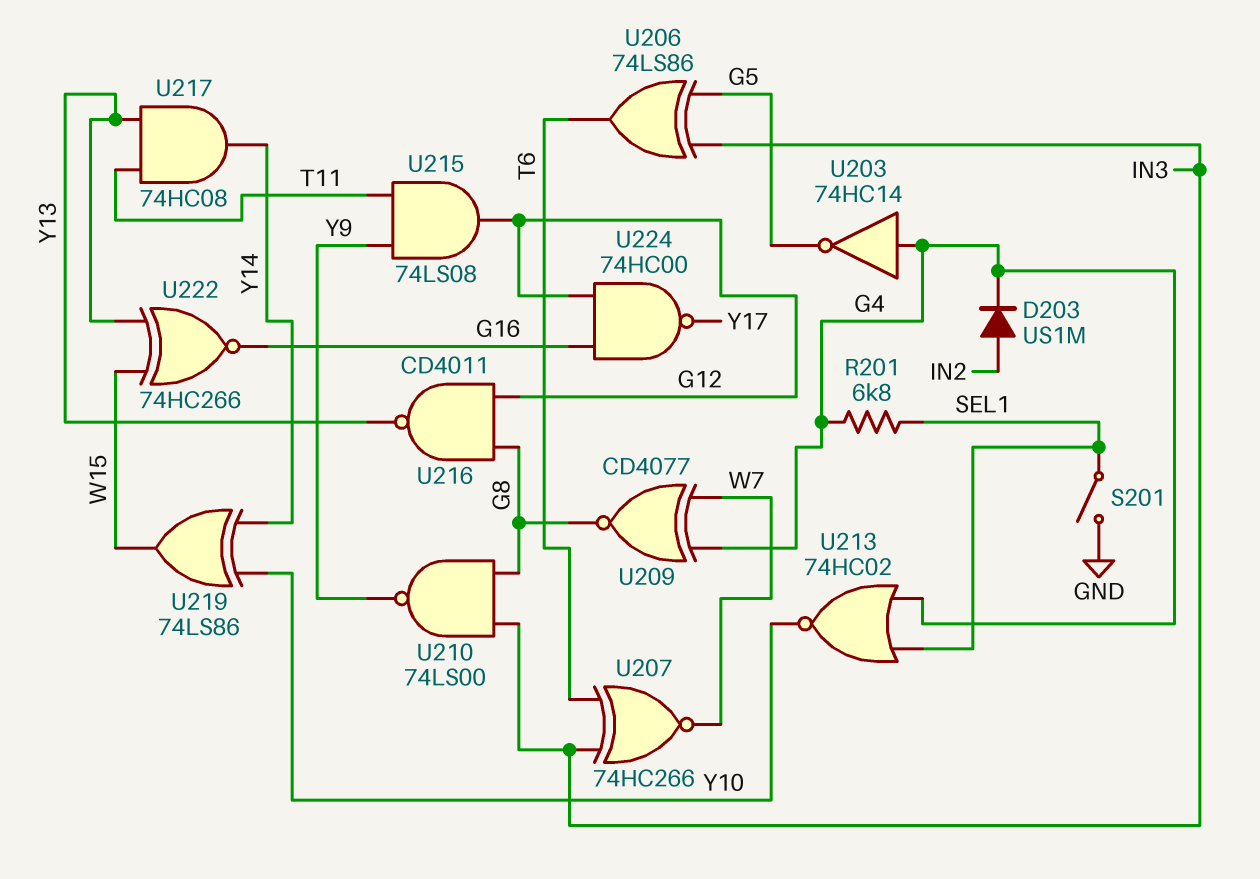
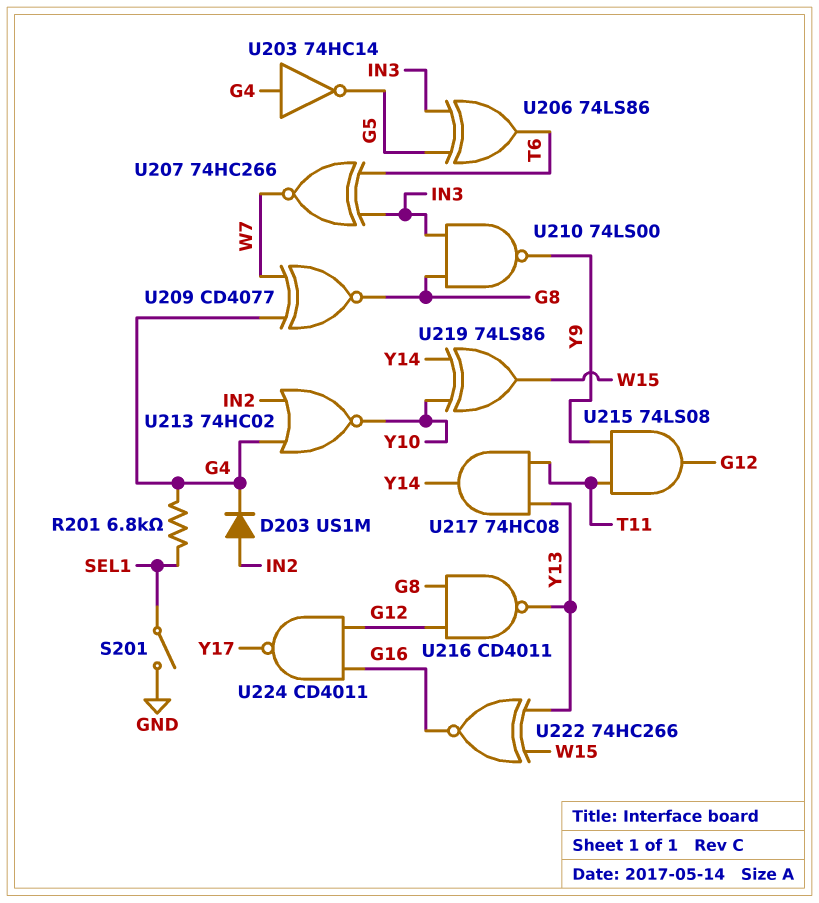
U213: NOR 74HC02 (in G4, in SEL1, out Y10) -> NOR 74HC02 (in G4, in IN2, out Y10)
U224: NAND 74HC00 (in G12, in G16, out Y17) -> NAND CD4011 (in G12, in G16, out Y17)

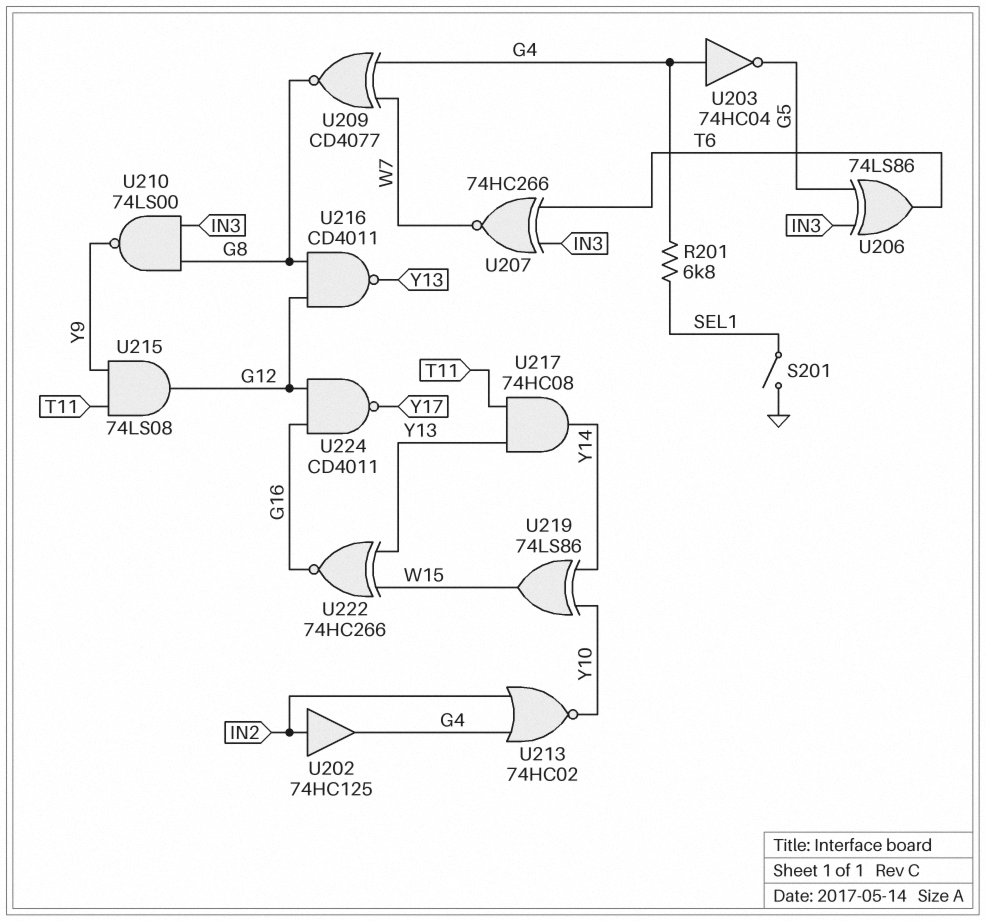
D203: diode US1M (A IN2, K G4) -> none
U202: none -> buffer 74HC125 (in IN2, out G4)
U203: NOT 74HC14 (in G4, out G5) -> NOT 74HC04 (in G4, out G5)

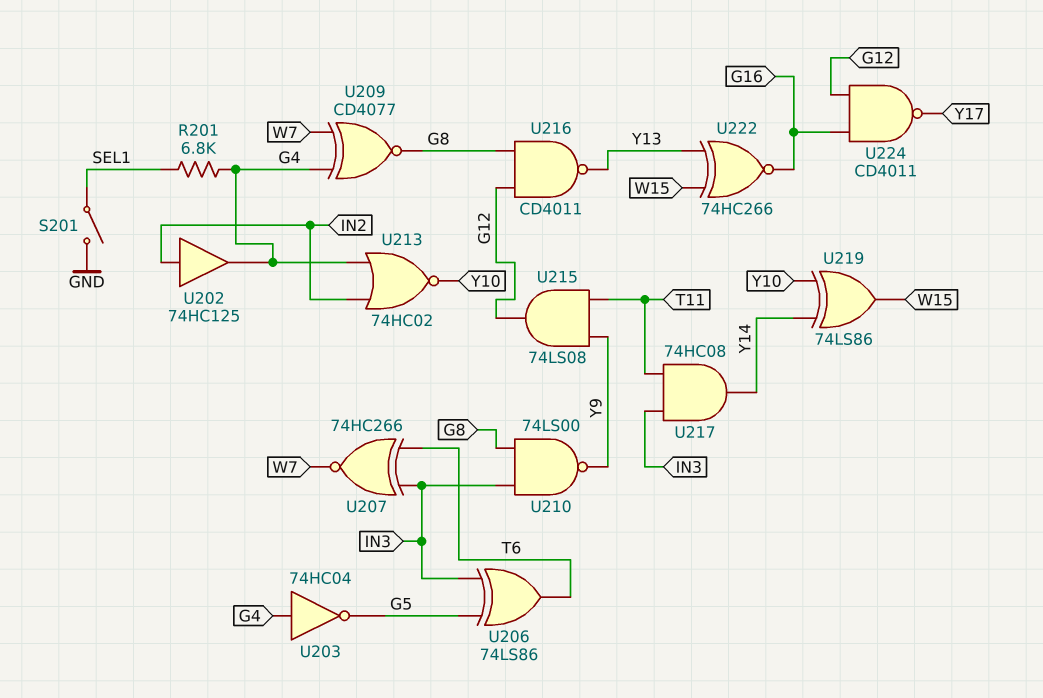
U217: AND 74HC08 (in T11, in Y13, out Y14) -> AND 74HC08 (in IN3, in T11, out Y14)

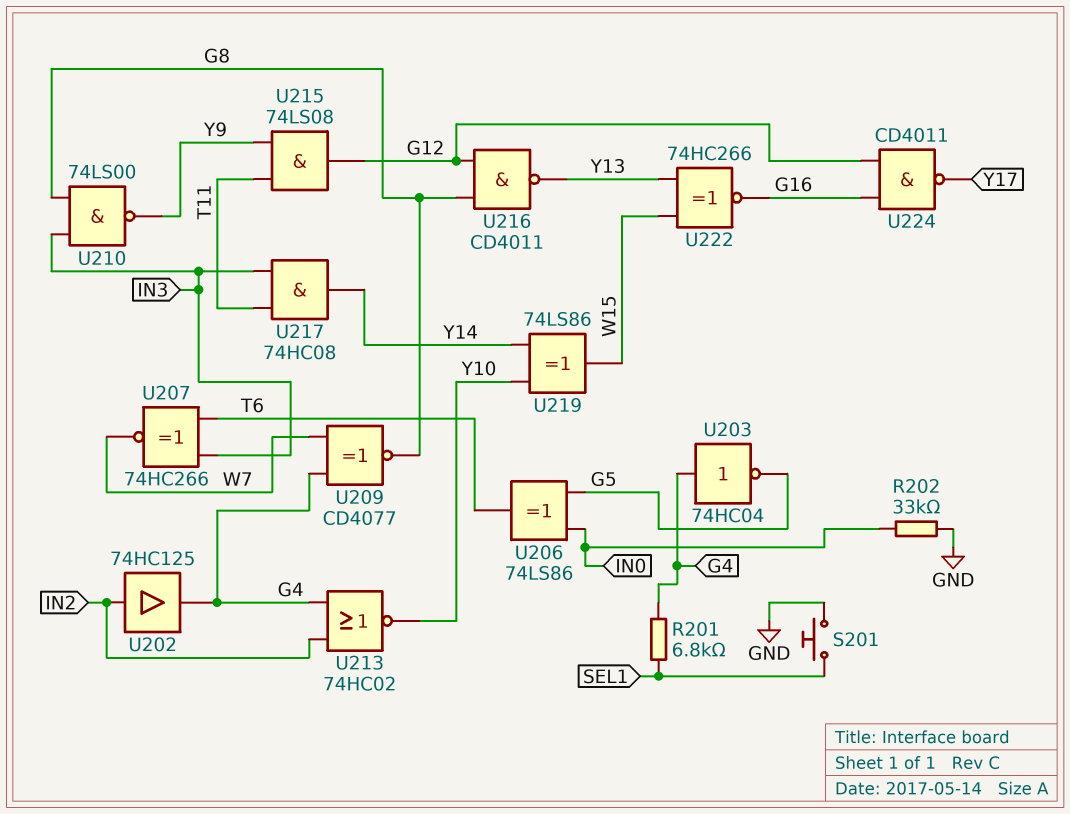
R202: none -> 33k (GND, IN0)
S201: switch (GND, SEL1) -> button (GND, SEL1)
U206: XOR 74LS86 (in G5, in IN3, out T6) -> XOR 74LS86 (in G5, in IN0, out T6)

